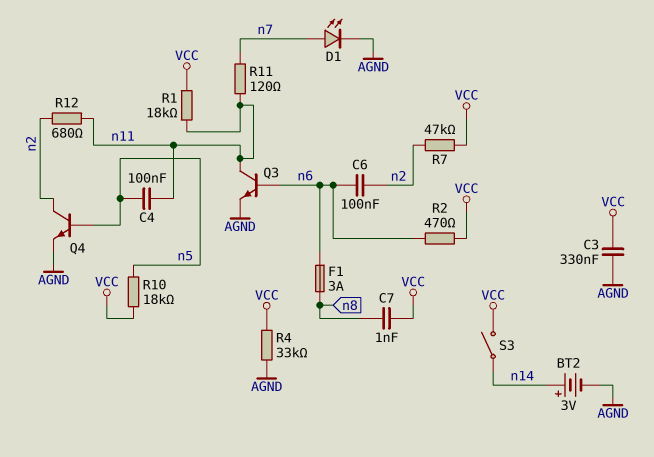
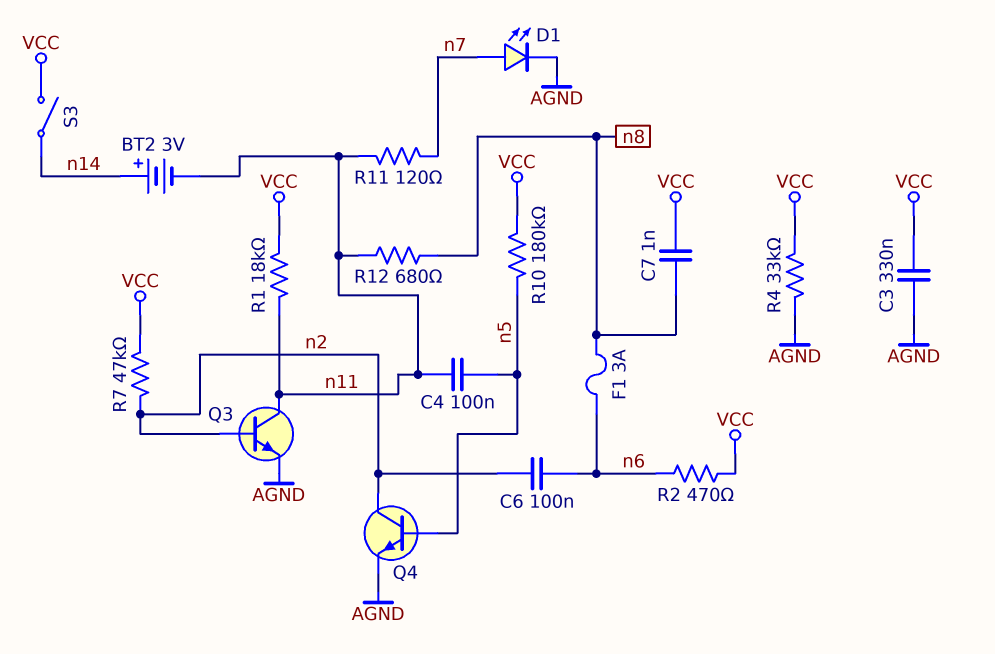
BT2: 3V (plus n14, minus AGND) -> 3V (plus n14, minus n11)
Q3: NPN (B n6, C n11, E AGND) -> NPN (B n2, C n11, E AGND)
R10: 18k (VCC, n5) -> 180k (VCC, n5)
R12: 680 (n2, n11) -> 680 (n8, n11)

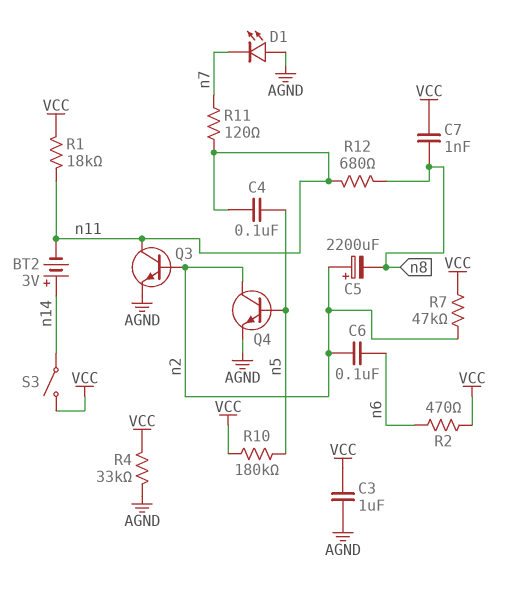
C3: 330nF (AGND, VCC) -> 1uF (AGND, VCC)
C5: none -> 2200uF (plus n2, minus n8)
D1: LED (A n7, K AGND) -> LED (A AGND, K n7)
F1: 3A (n6, n8) -> none

